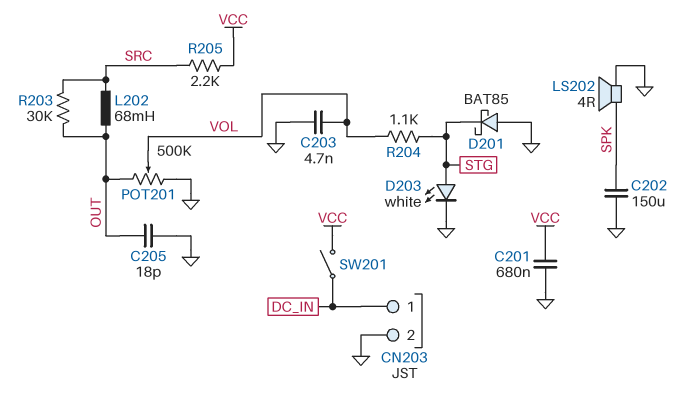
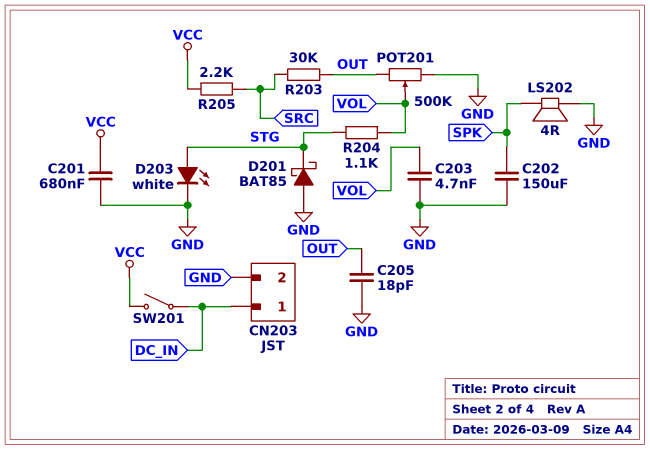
L202: 68mH (OUT, SRC) -> none

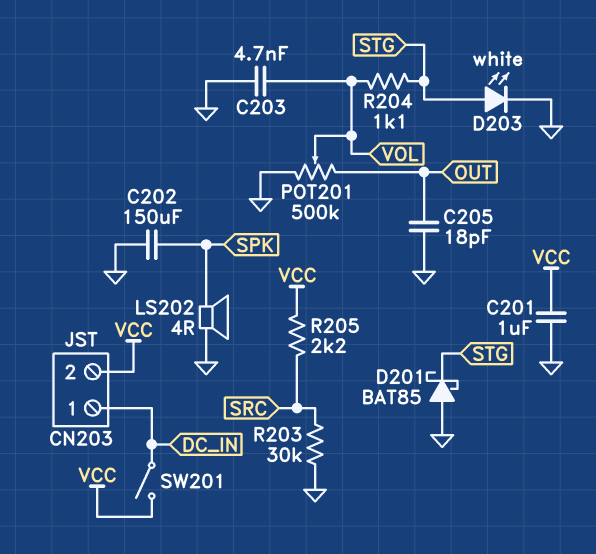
C201: 680nF (GND, VCC) -> 1uF (GND, VCC)
CN203 pin 2: GND -> VCC
R203: 30k (OUT, SRC) -> 30k (GND, SRC)

